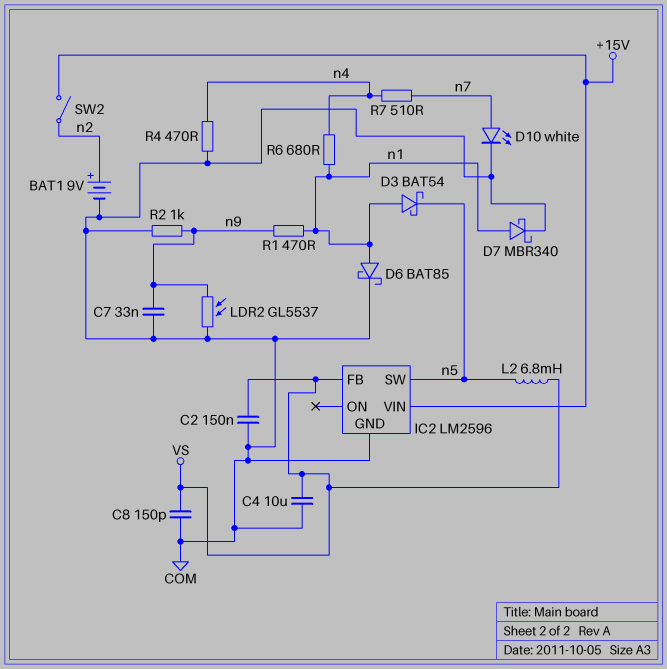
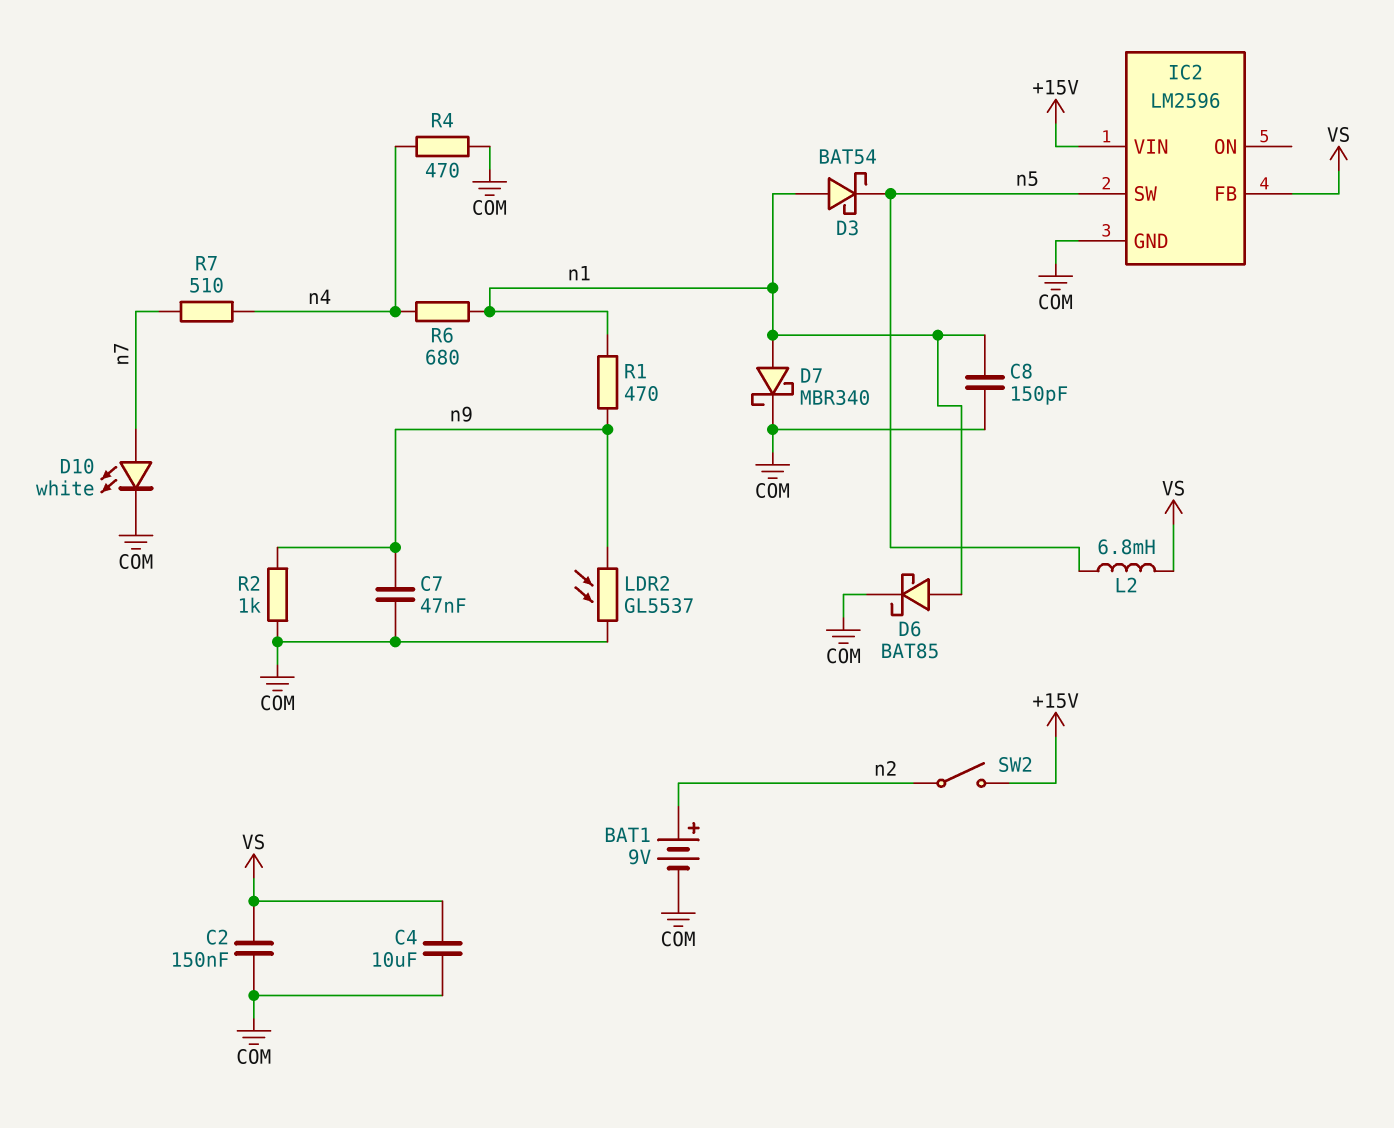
C7: 33nF (COM, n9) -> 47nF (COM, n9)
C8: 150pF (COM, VS) -> 150pF (COM, n1)

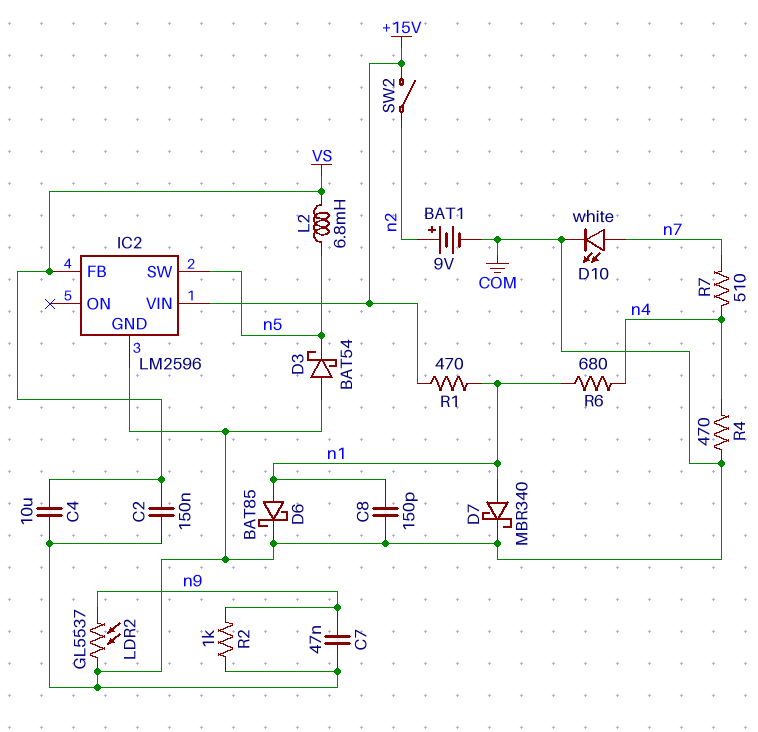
D3: schottky BAT54 (A n1, K n5) -> schottky BAT54 (A COM, K n5)
R1: 470 (n1, n9) -> 470 (+15V, n1)

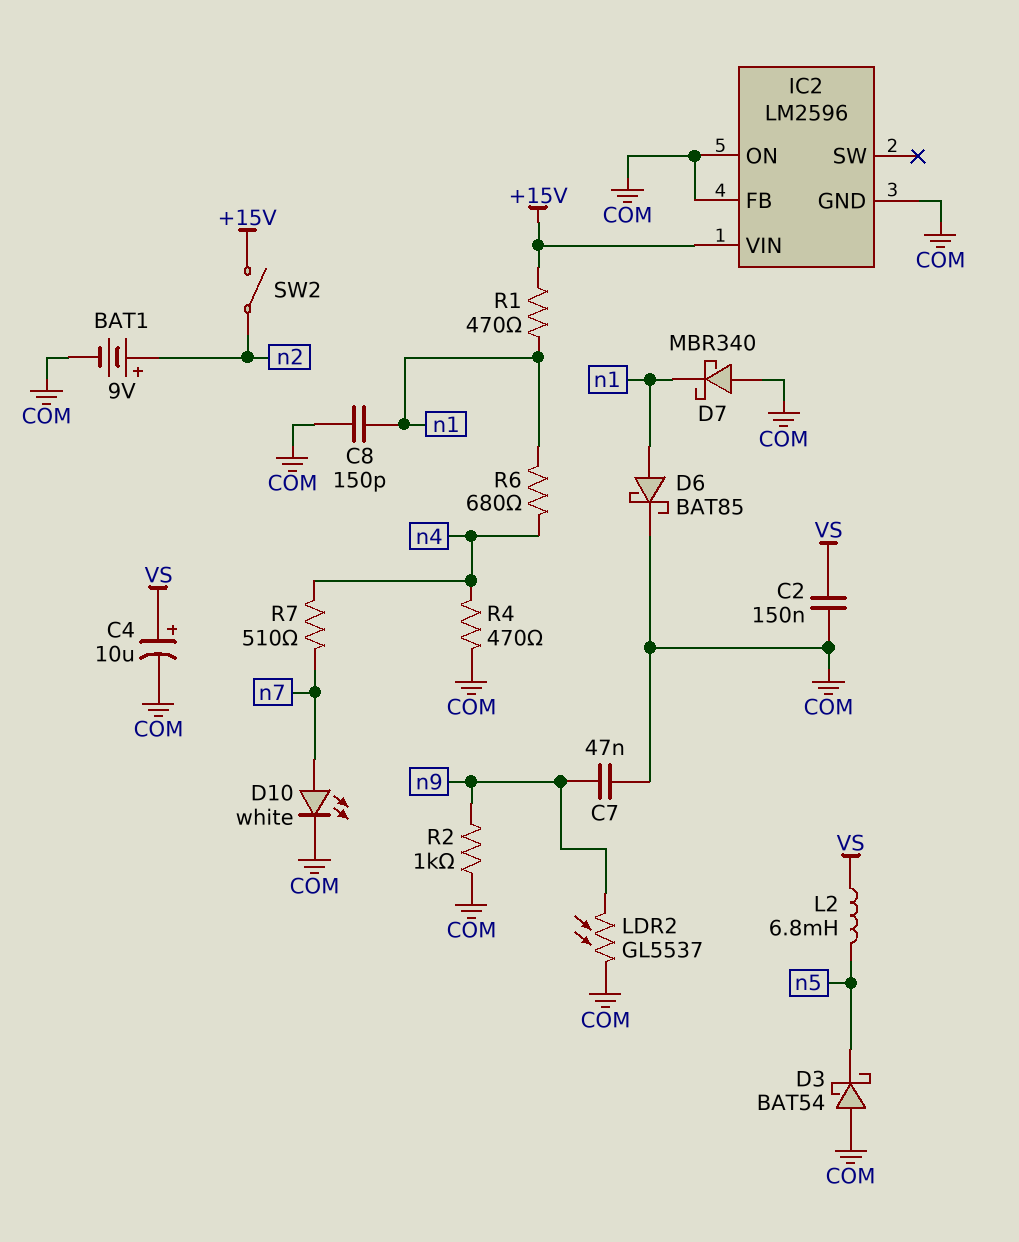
C4: 10uF (COM, VS) -> 10uF (plus VS, minus COM)
D7: schottky MBR340 (A n1, K COM) -> schottky MBR340 (A COM, K n1)
IC2 pin FB: VS -> COM
IC2 pin ON: none -> COM
IC2 pin SW: n5 -> none

